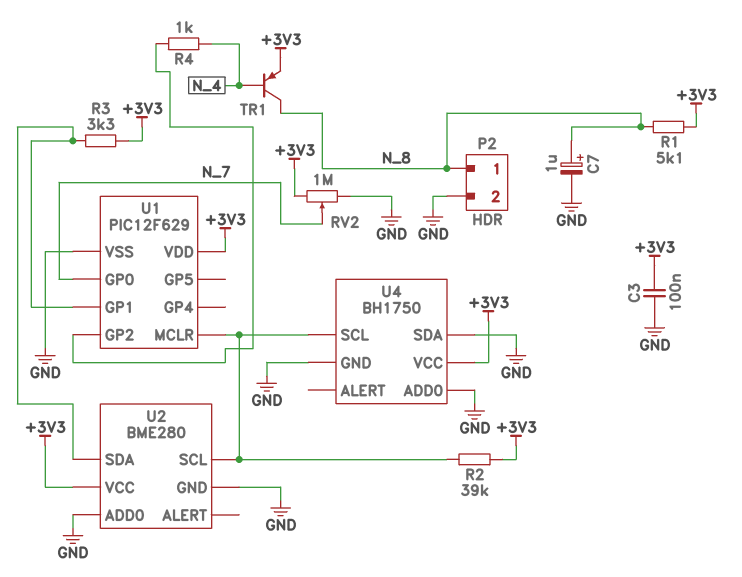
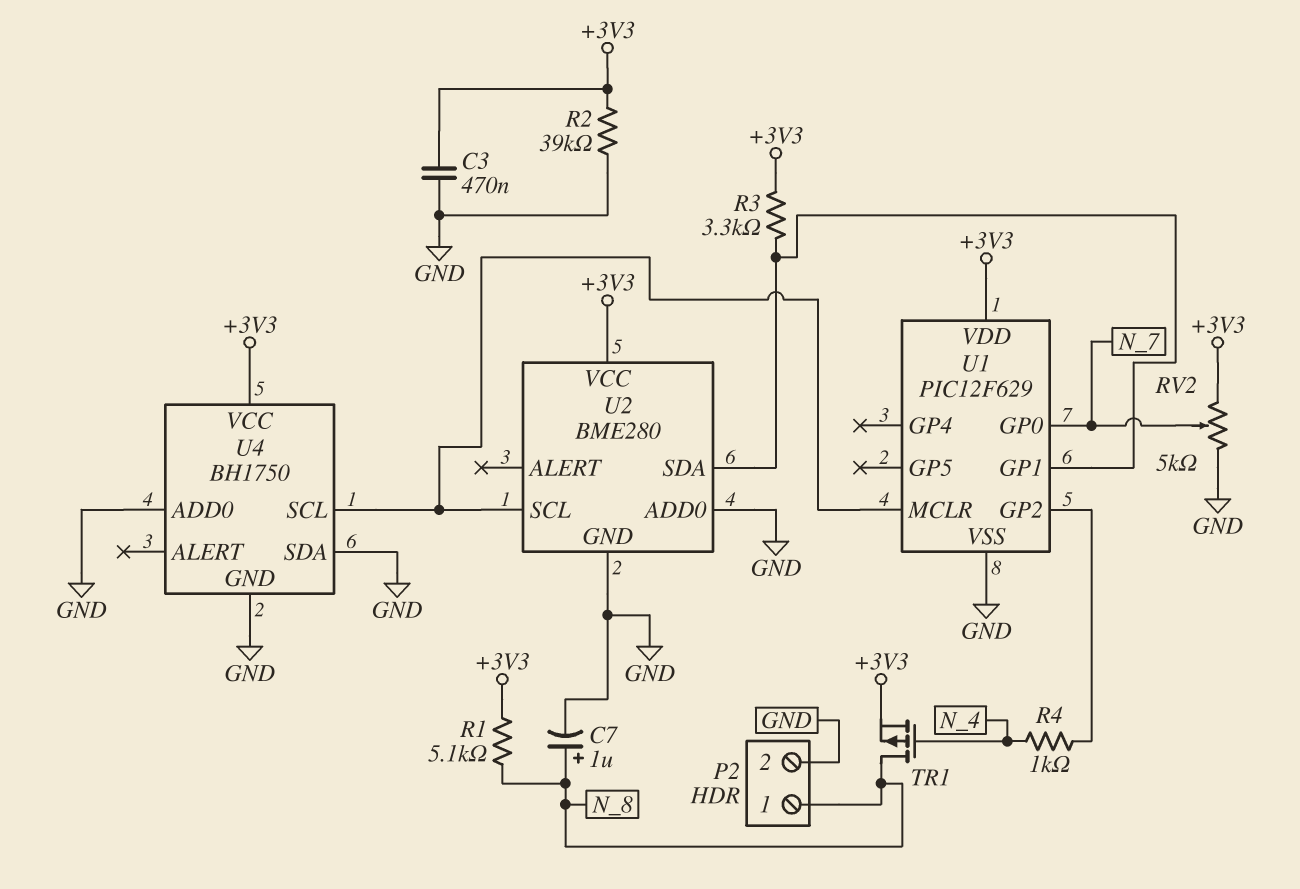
C3: 100nF (+3V3, GND) -> 470nF (+3V3, GND)
R2: 39k (+3V3, U1/MCLR) -> 39k (+3V3, GND)
RV2: 1M (+3V3, GND, wiper N_7) -> 5k (+3V3, GND, wiper N_7)
TR1: PNP (B N_4, C N_8, E +3V3) -> PMOS (G N_4, D N_8, S +3V3)

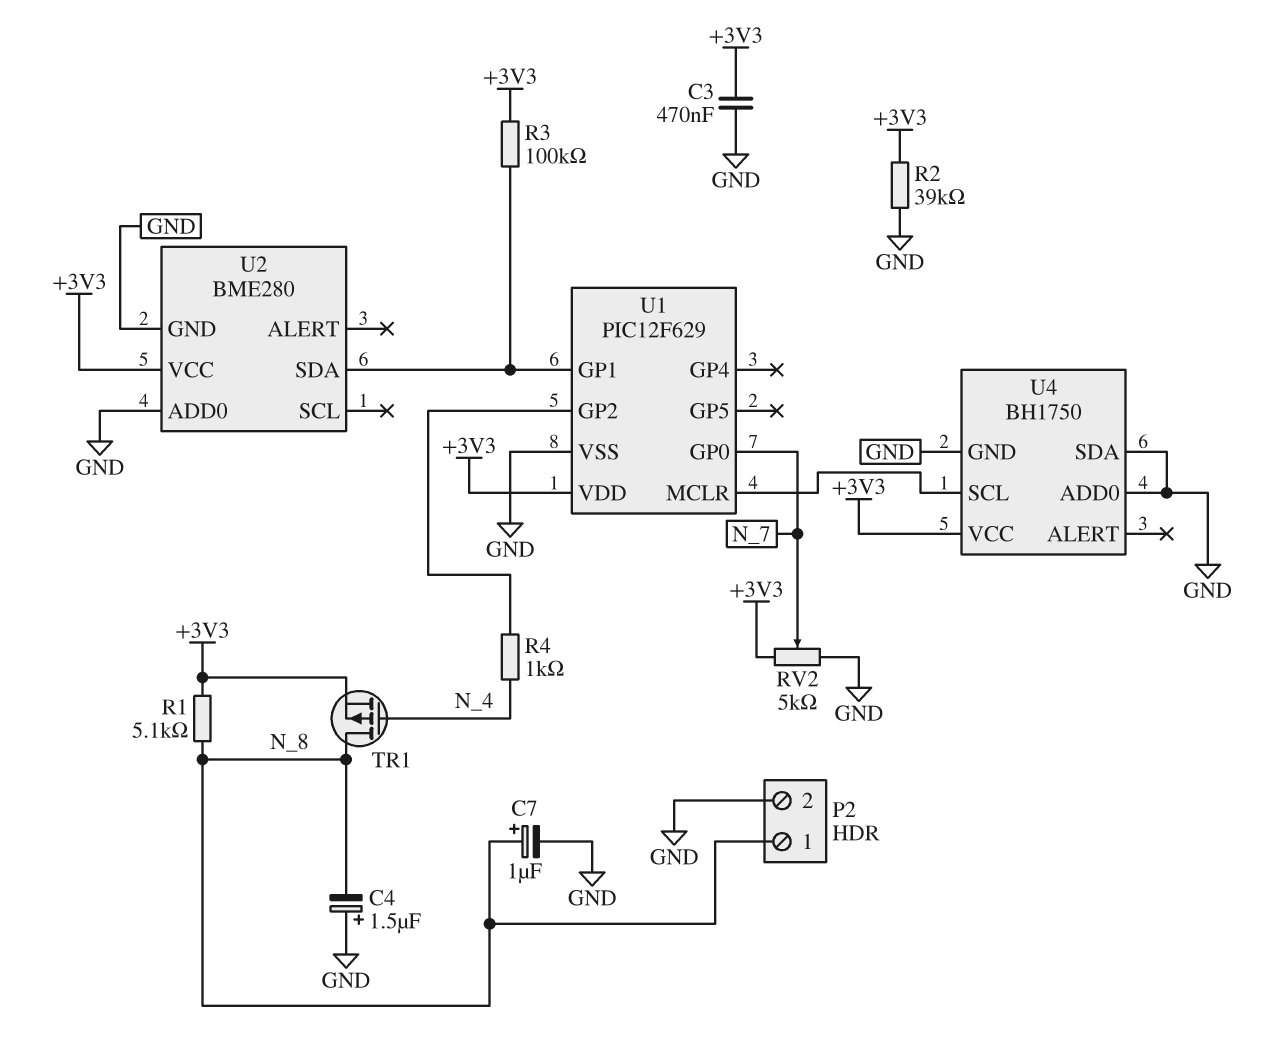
C4: none -> 1.5uF (plus GND, minus N_8)
R3: 3.3k (+3V3, U1/GP1) -> 100k (+3V3, U1/GP1)
U2 pin SCL: U1/MCLR -> none

